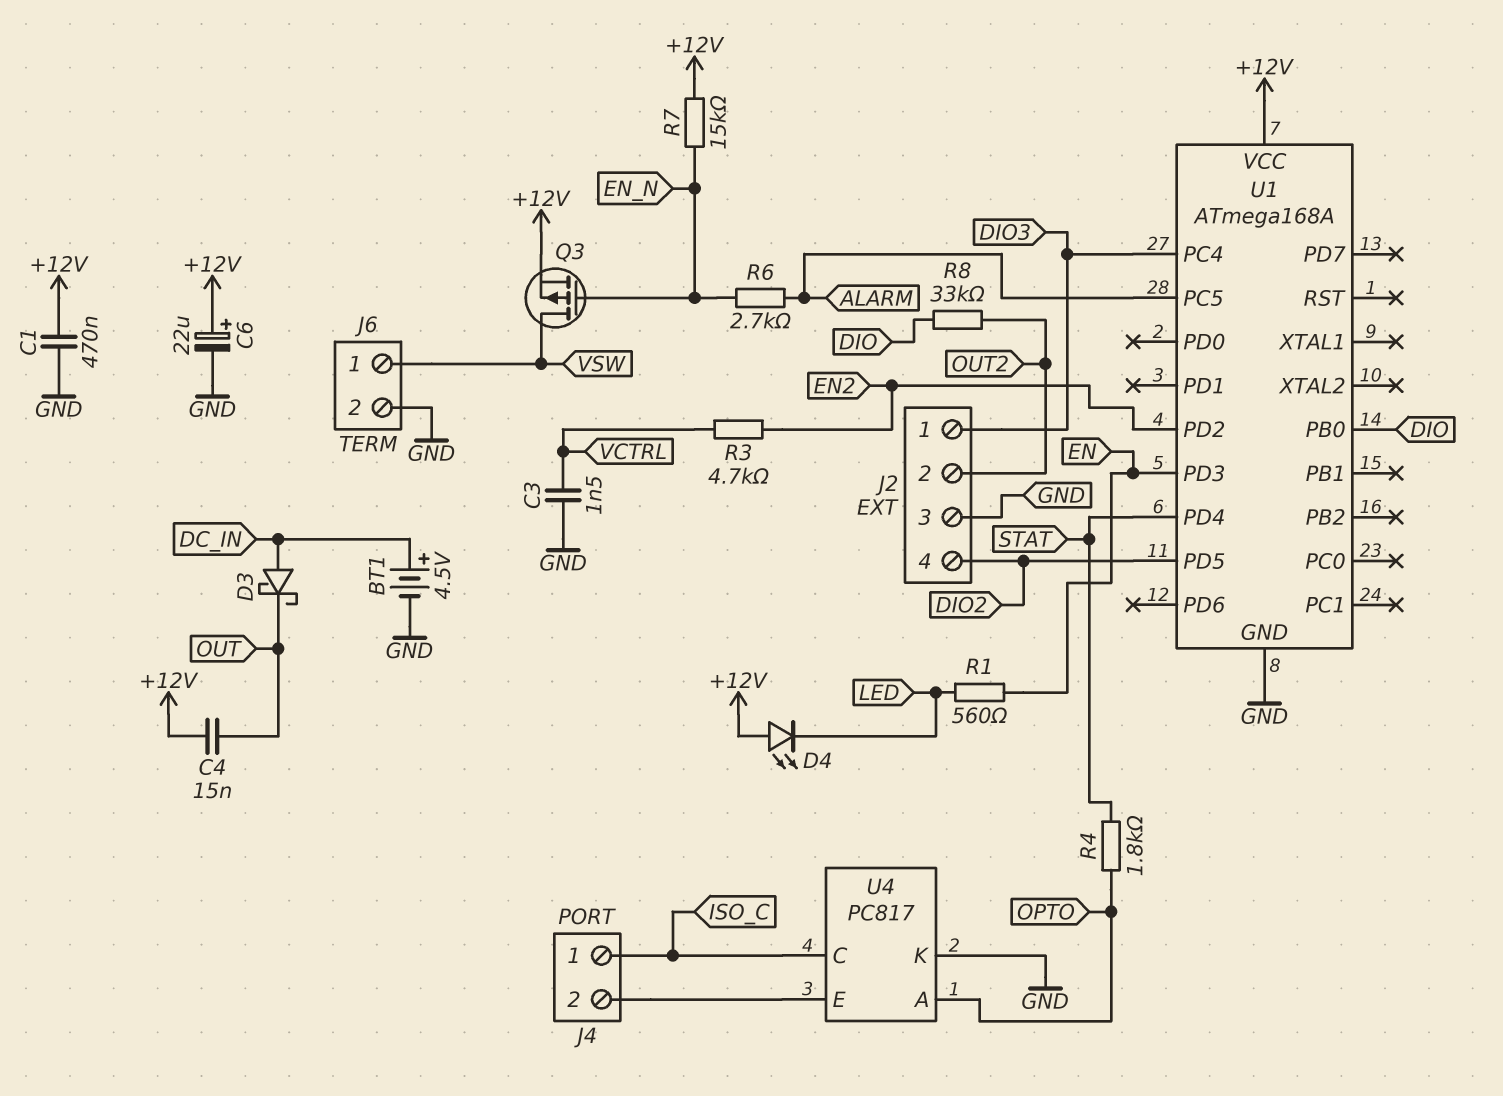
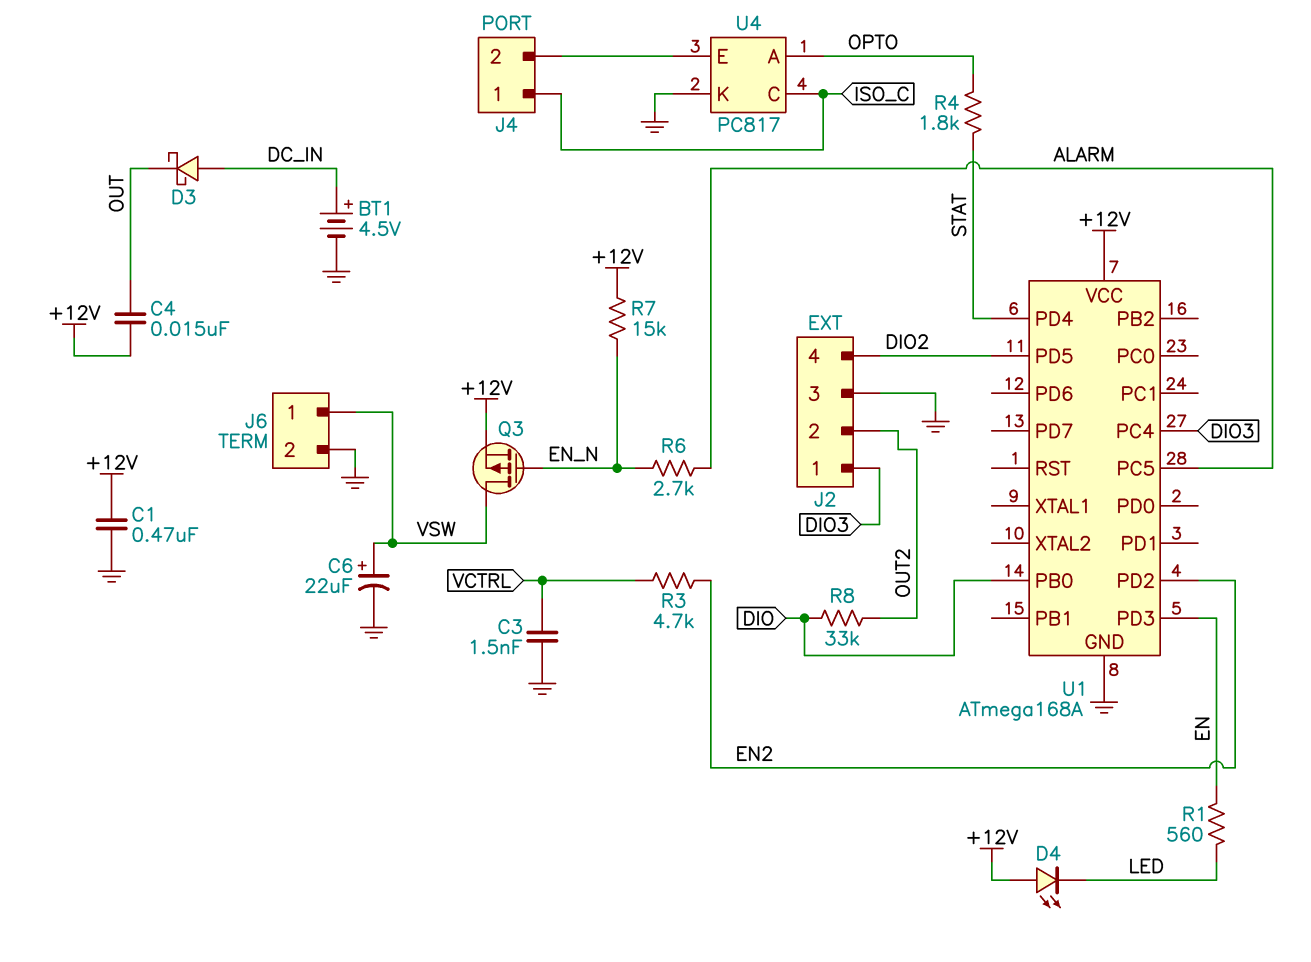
C6: 22uF (plus +12V, minus GND) -> 22uF (plus VSW, minus GND)

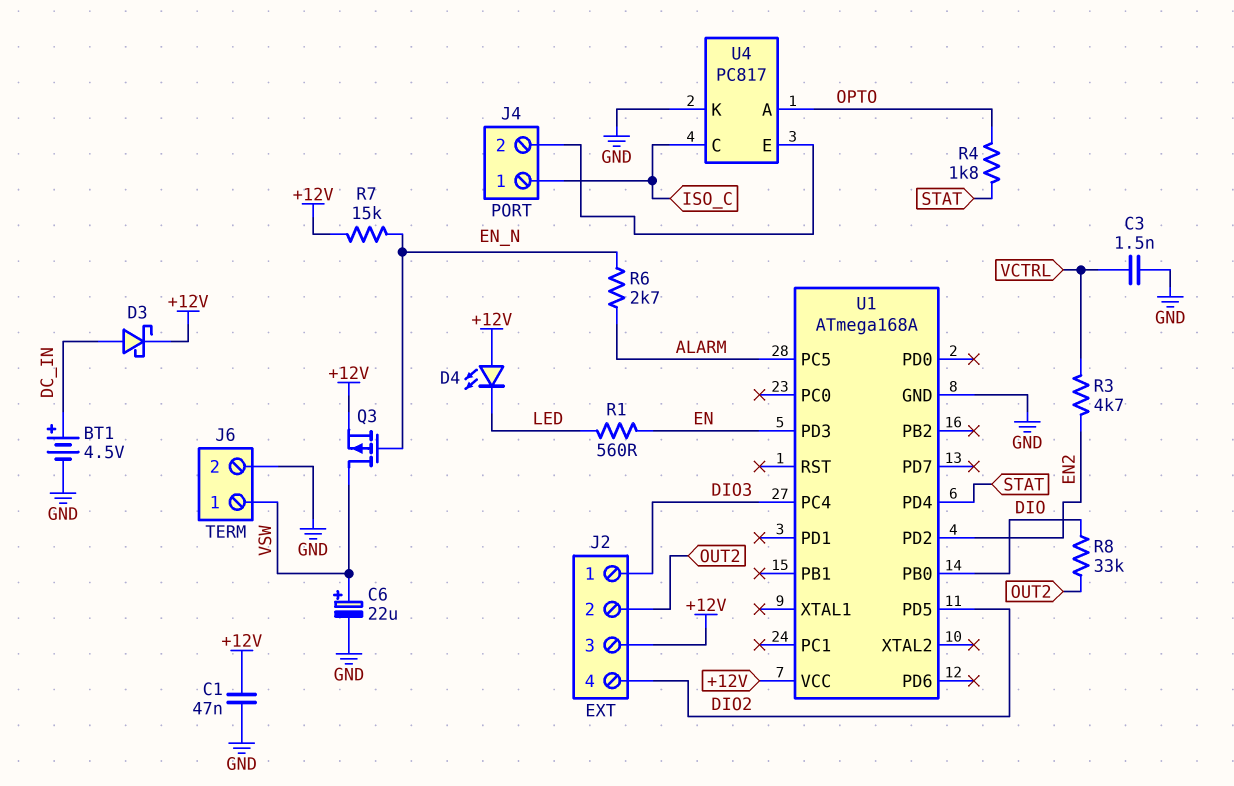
C1: 470nF (+12V, GND) -> 47nF (+12V, GND)
C4: 15nF (+12V, OUT) -> none
D3: schottky (A DC_IN, K OUT) -> schottky (A DC_IN, K +12V)
J2 pin 3: GND -> +12V

